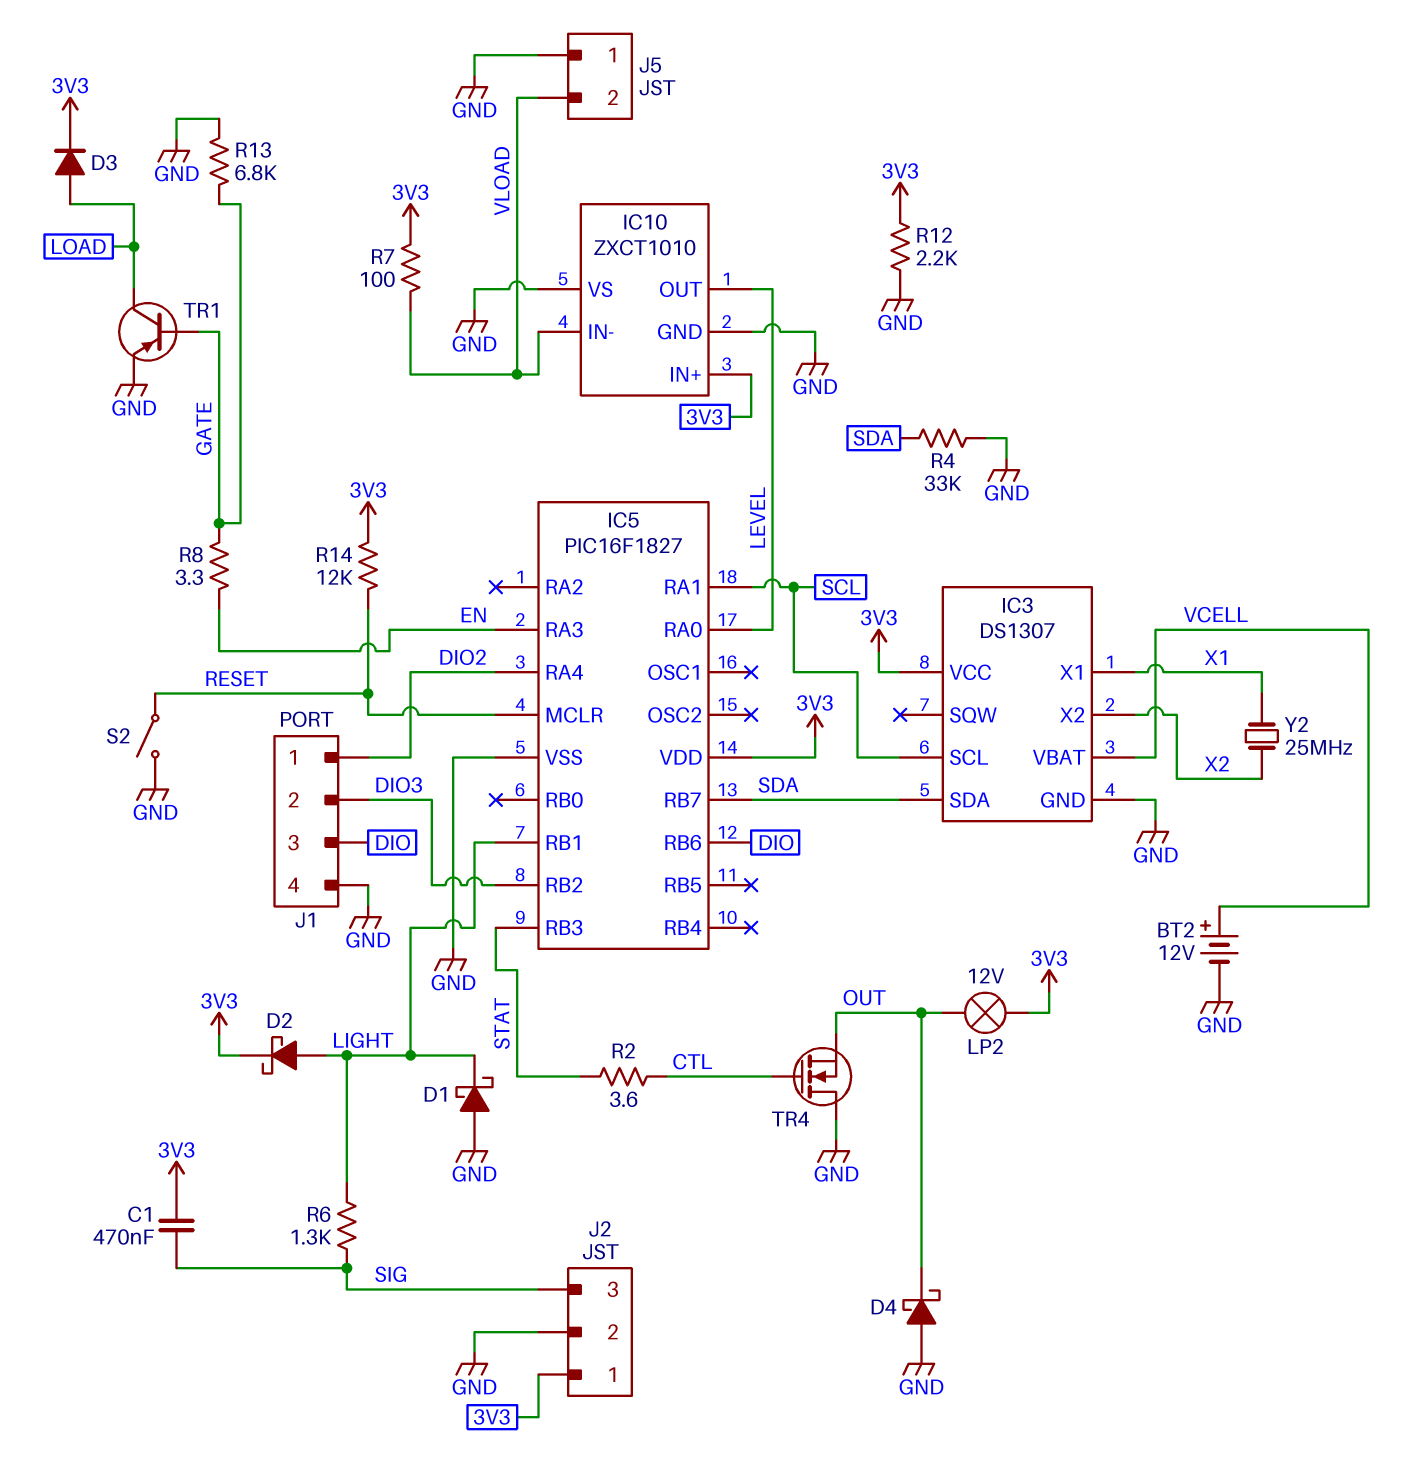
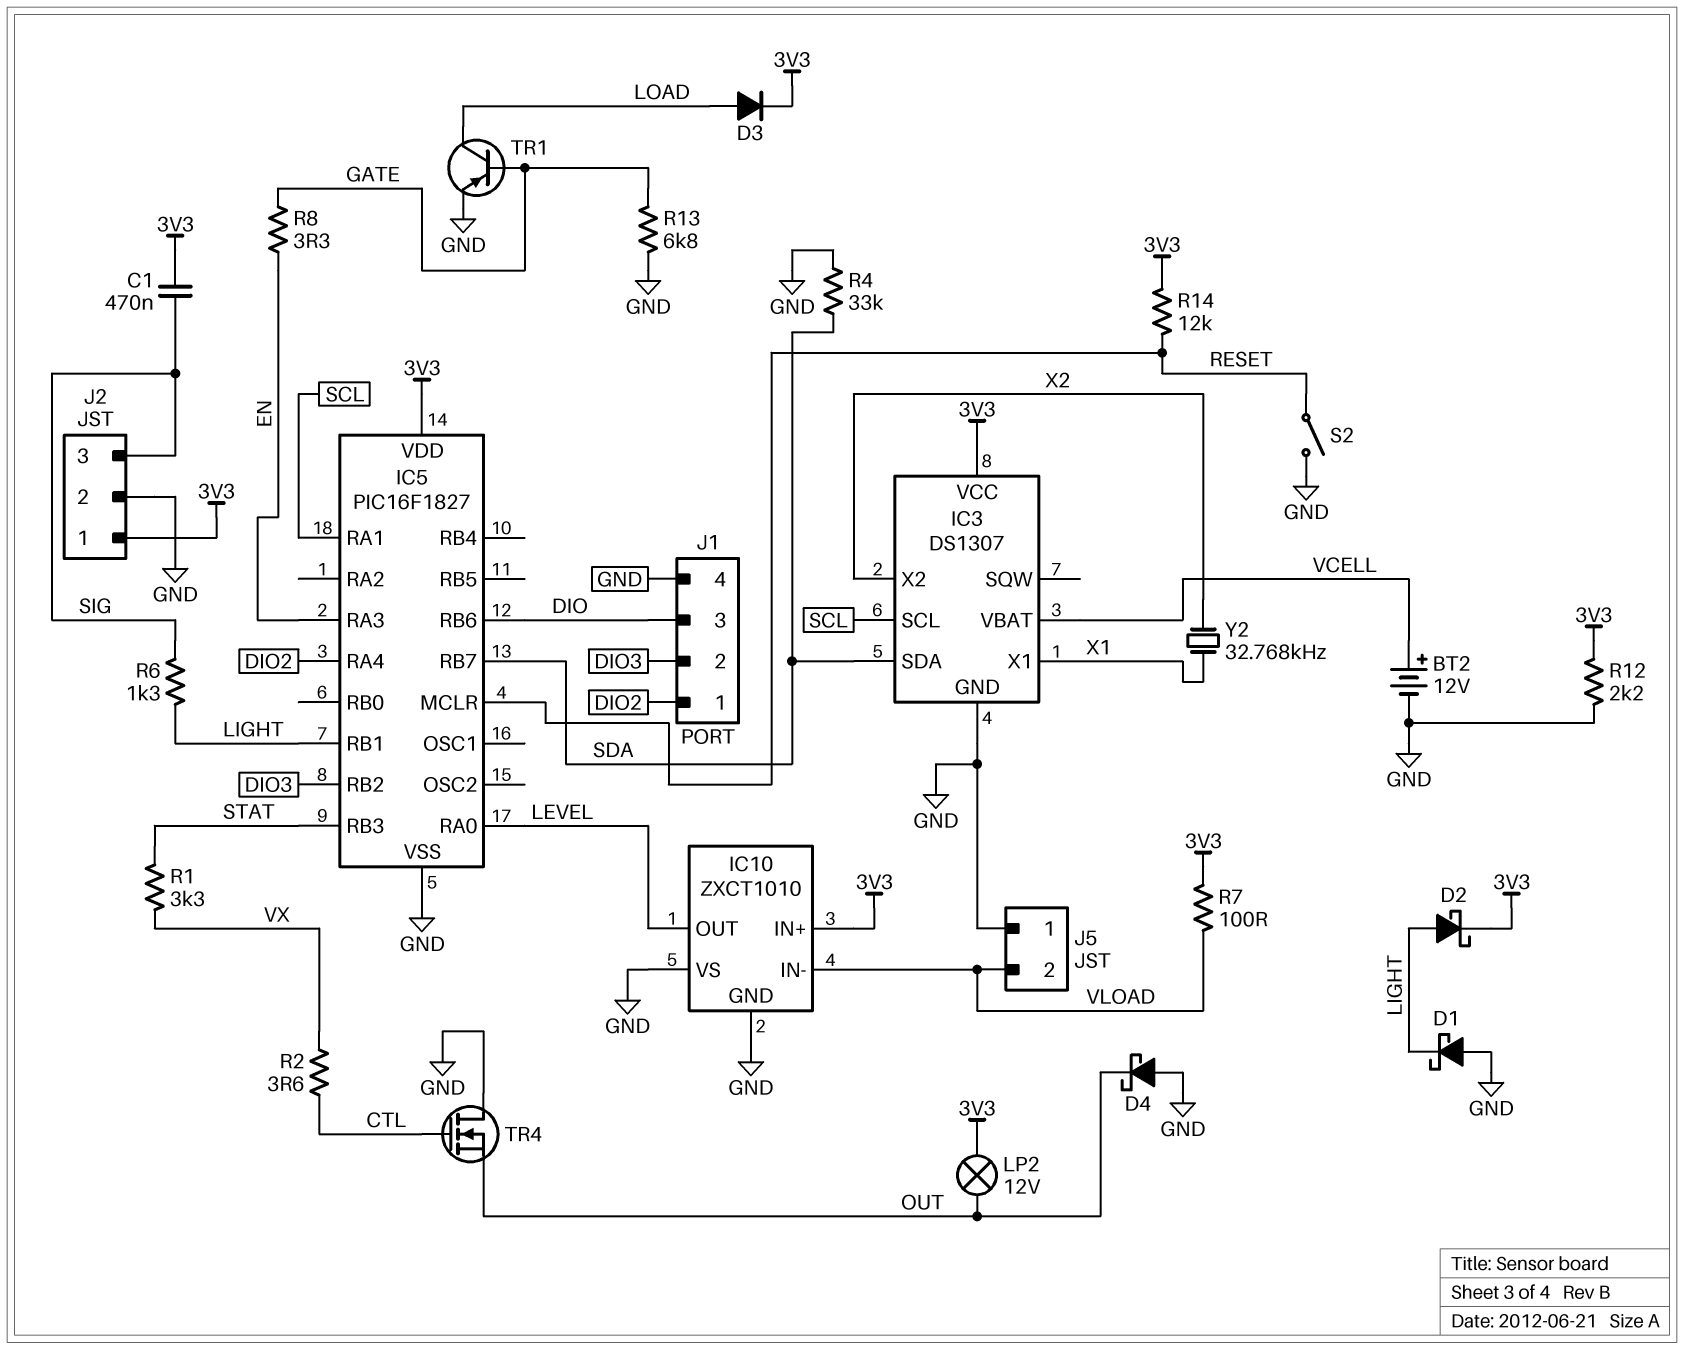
R1: none -> 3.3k (STAT, VX)
R2: 3.6 (CTL, STAT) -> 3.6 (CTL, VX)
Y2: 25MHz (X1, X2) -> 32.768kHz (X1, X2)

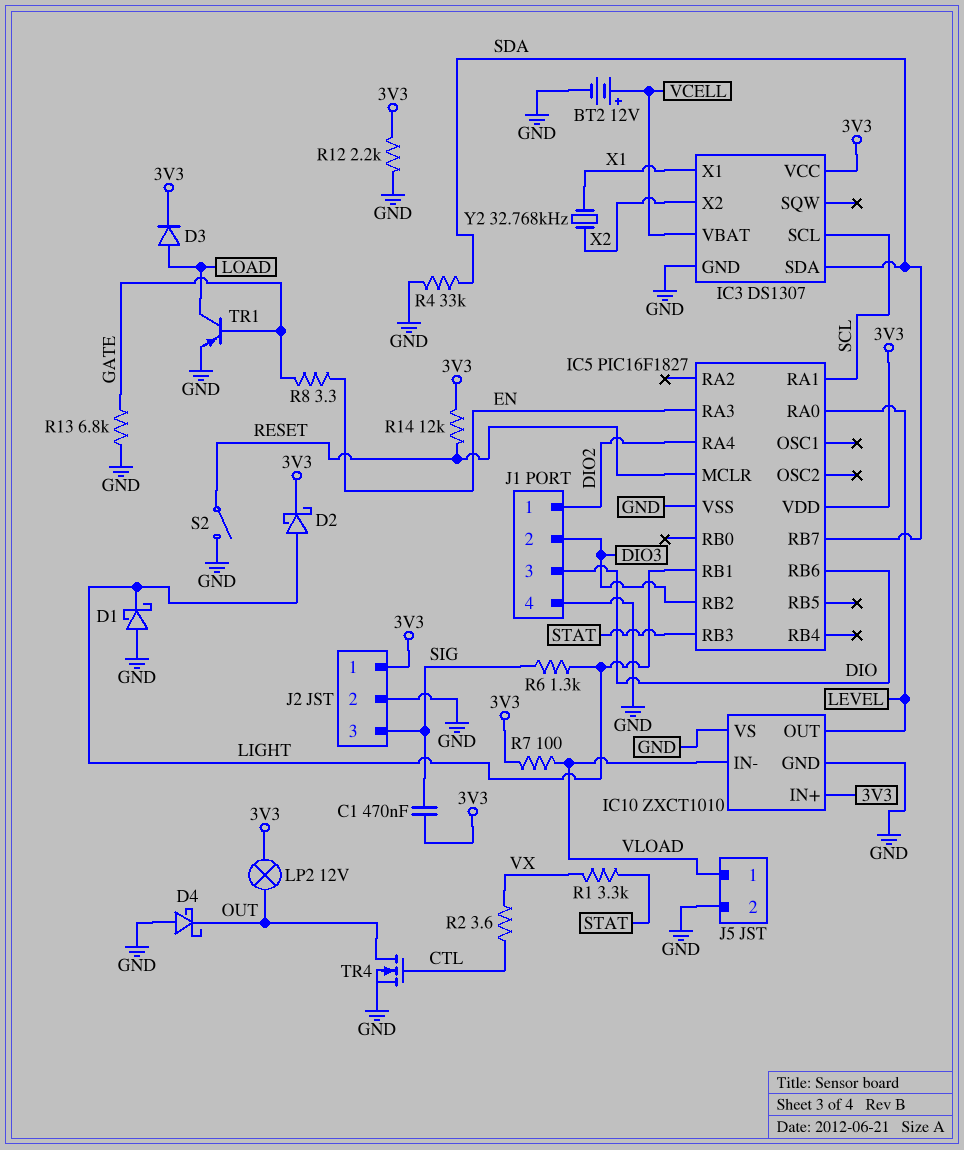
J5 pin 1: GND -> VLOAD
J5 pin 2: VLOAD -> GND
TR4: NMOS (G CTL, D GND, S OUT) -> NMOS (G CTL, D OUT, S GND)

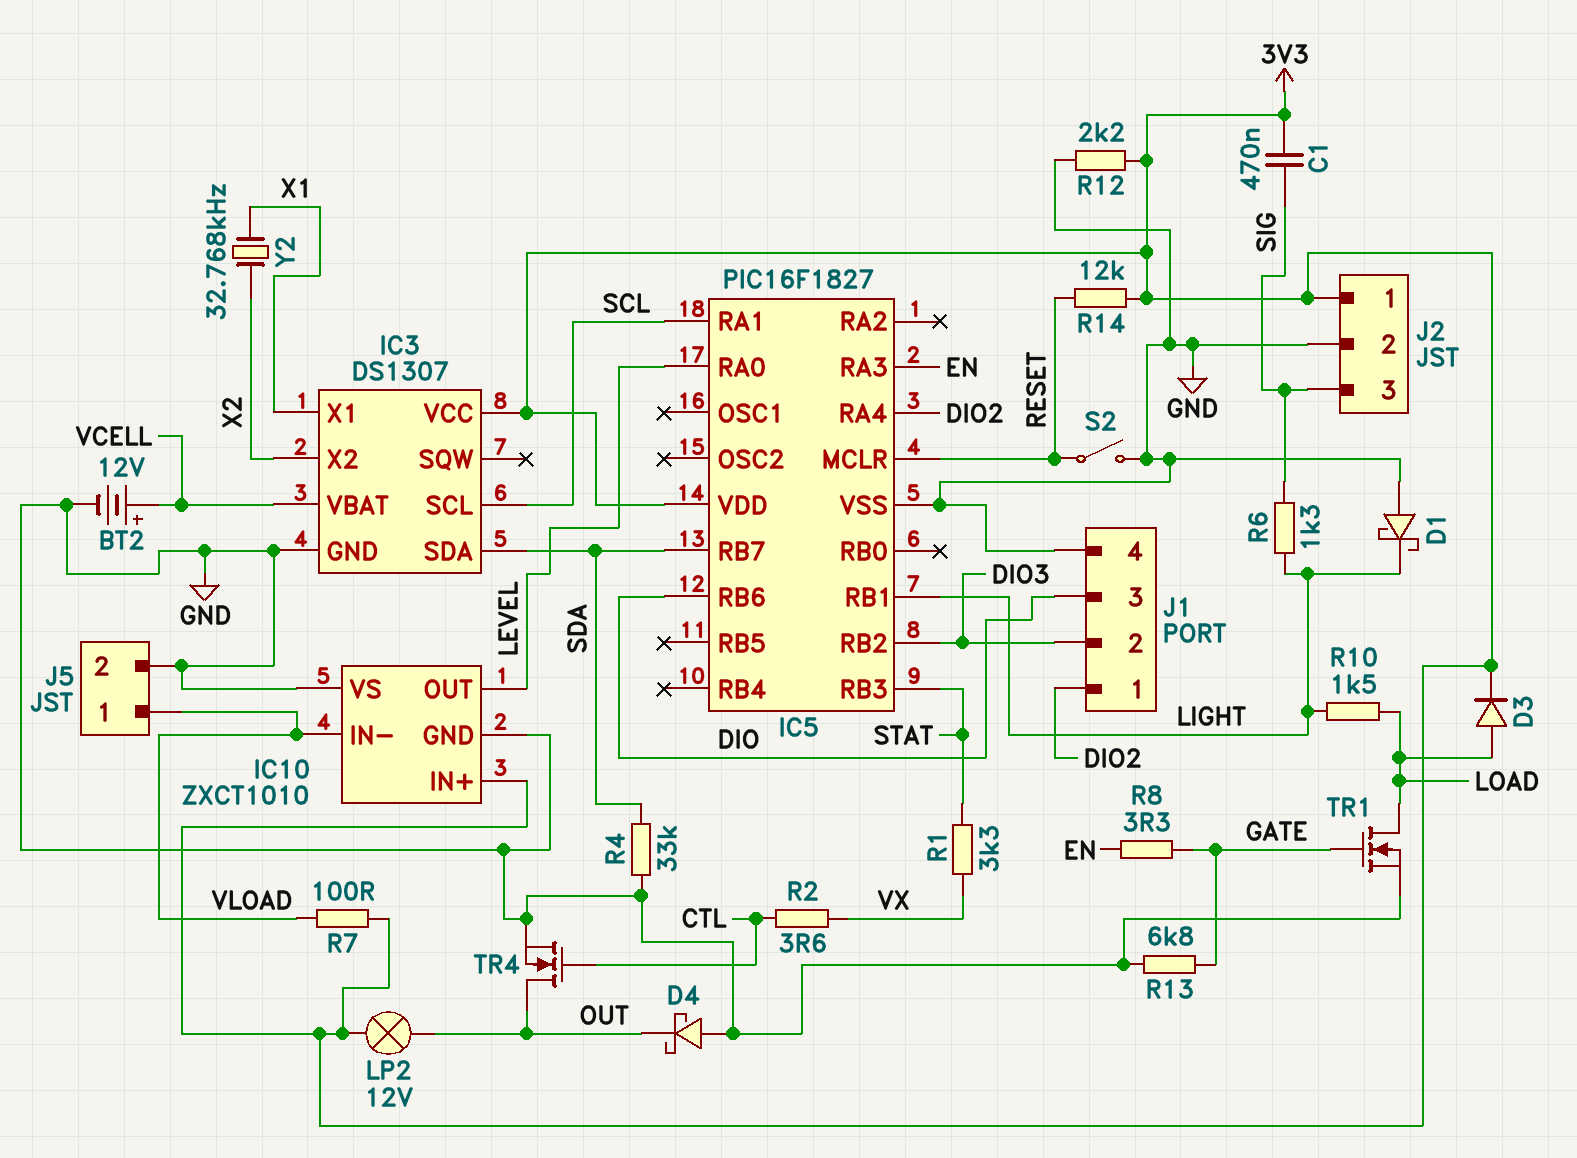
D2: schottky (A LIGHT, K 3V3) -> none
R10: none -> 1.5k (LIGHT, LOAD)
TR1: PNP (B GATE, C LOAD, E GND) -> NMOS (G GATE, D LOAD, S GND)

